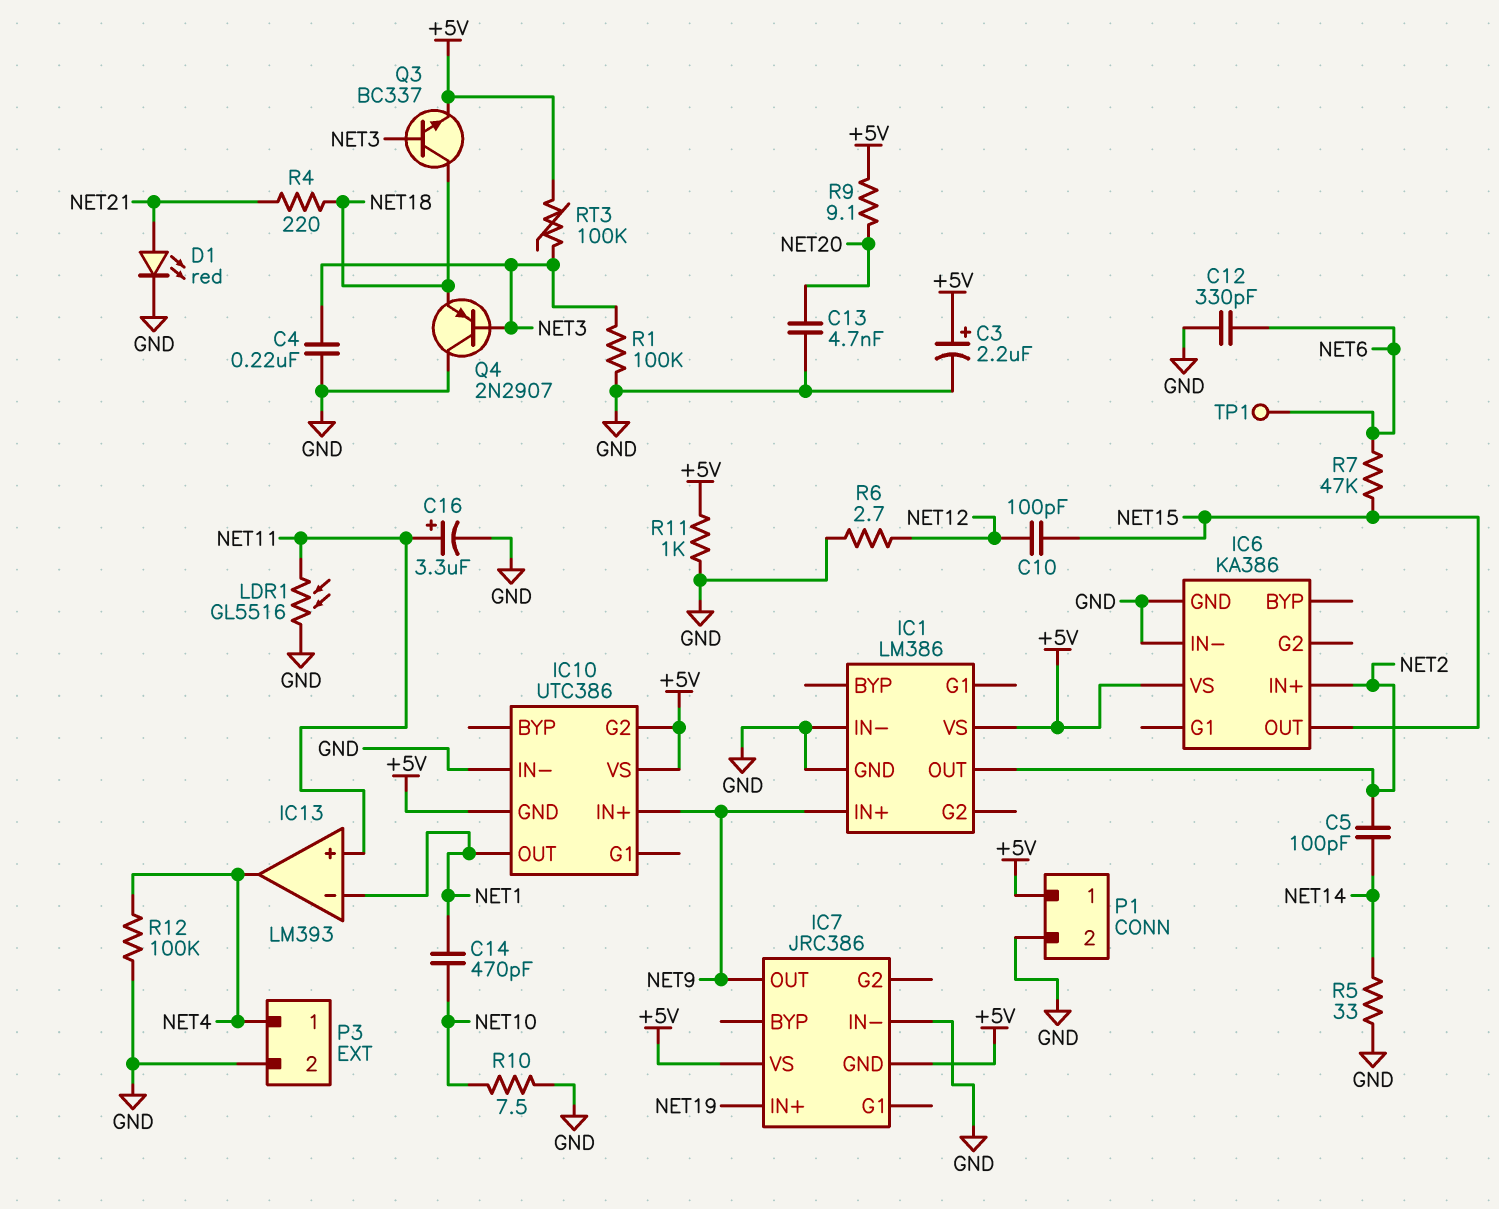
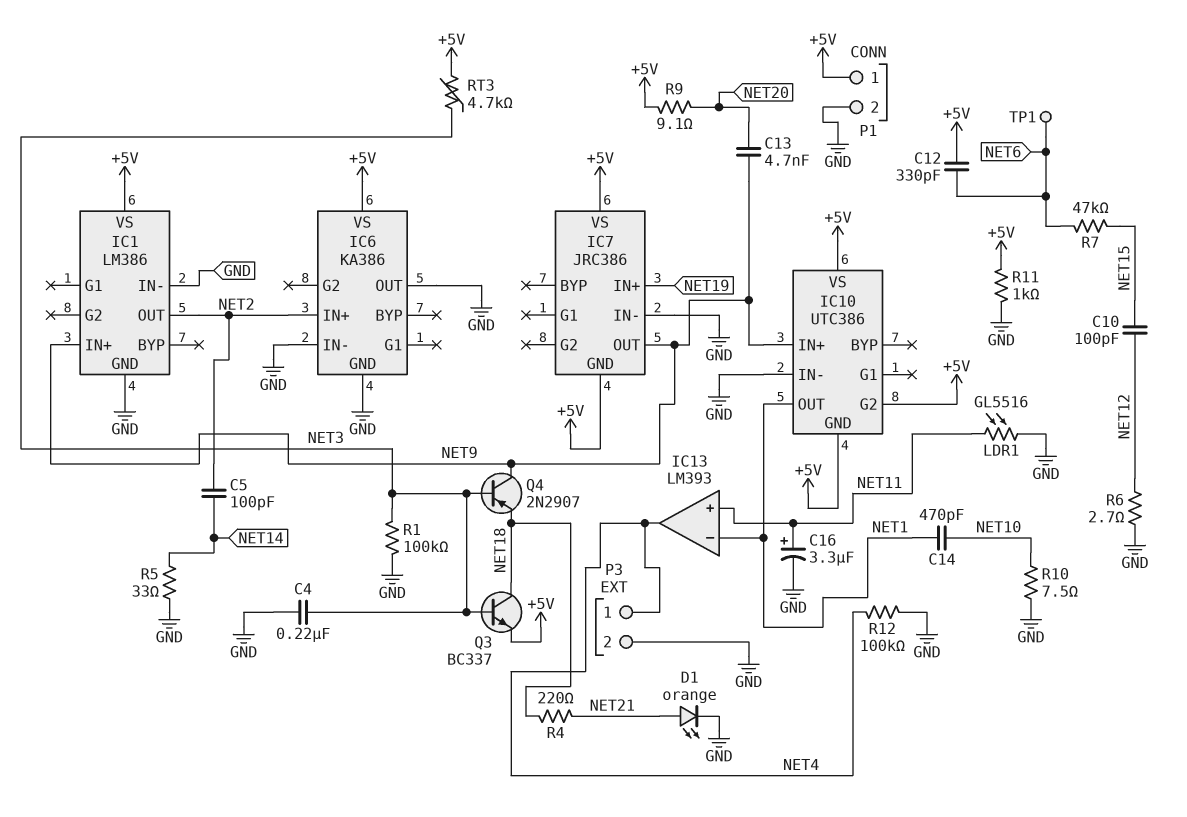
C3: 2.2uF (plus +5V, minus GND) -> none
C12: 330pF (GND, NET6) -> 330pF (+5V, NET6)
C13: 4.7nF (GND, NET20) -> 4.7nF (NET9, NET20)
D1: LED red (A NET21, K GND) -> LED orange (A NET21, K GND)
IC6 pin OUT: NET15 -> GND
Q4: PNP 2N2907 (B NET3, C GND, E NET18) -> PNP 2N2907 (B NET3, C NET9, E NET18)
RT3: 100k (+5V, NET3) -> 4.7k (+5V, NET3)

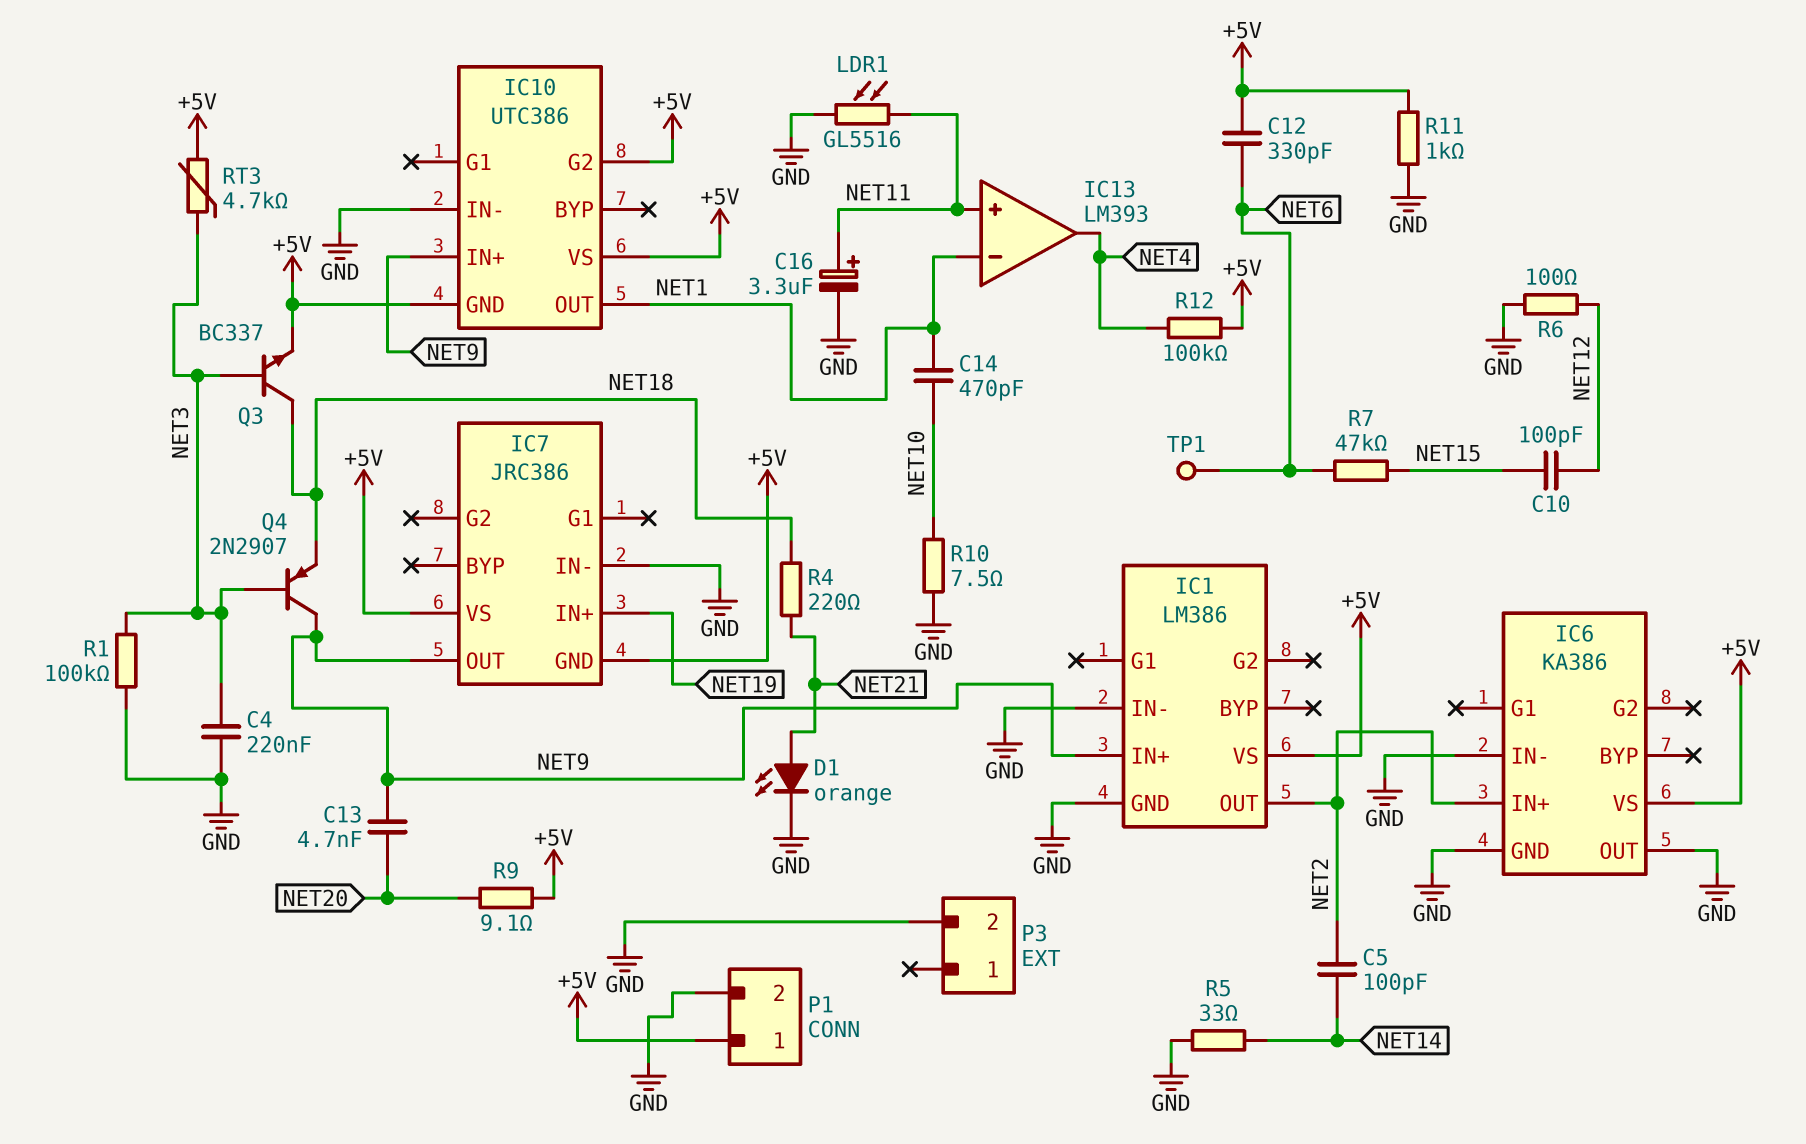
P3 pin 1: NET4 -> none
R6: 2.7 (GND, NET12) -> 100 (GND, NET12)
R12: 100k (GND, NET4) -> 100k (+5V, NET4)

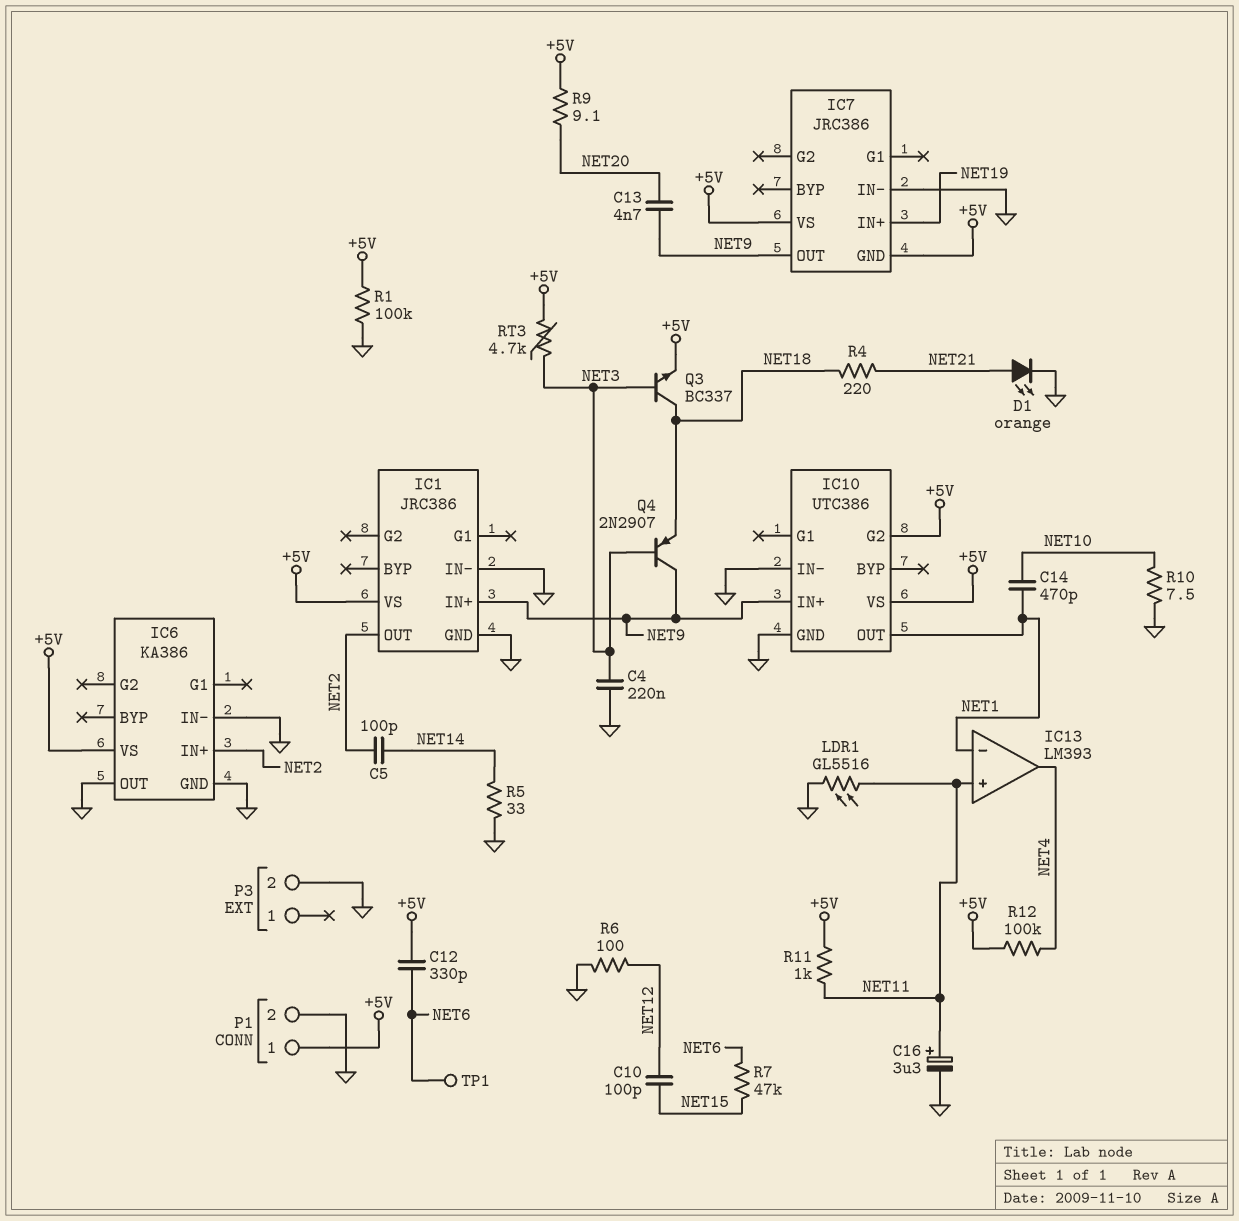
IC1: LM386 -> JRC386
IC10 pin GND: +5V -> GND
R1: 100k (GND, NET3) -> 100k (+5V, GND)
R11: 1k (+5V, GND) -> 1k (+5V, NET11)

